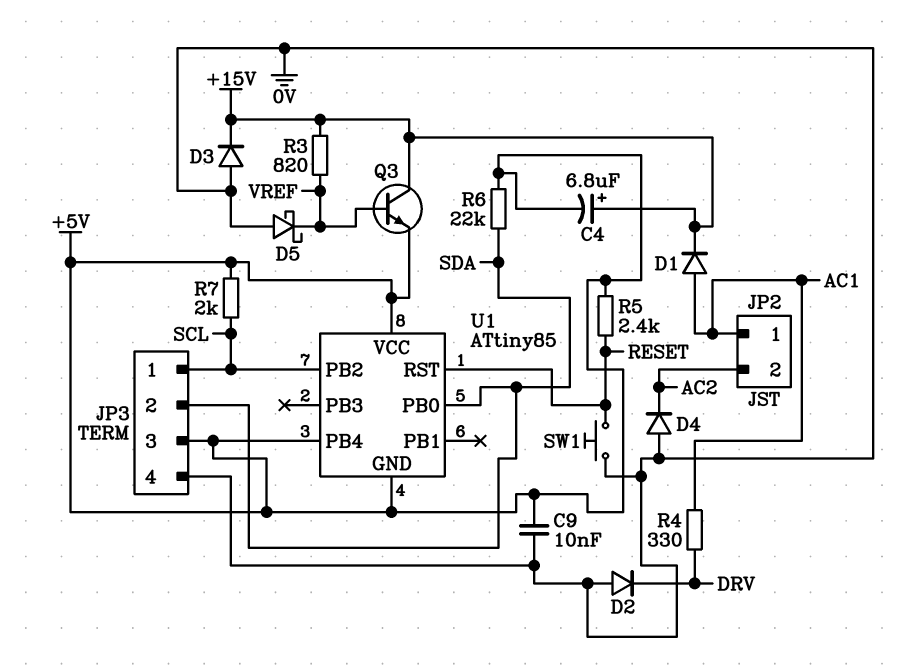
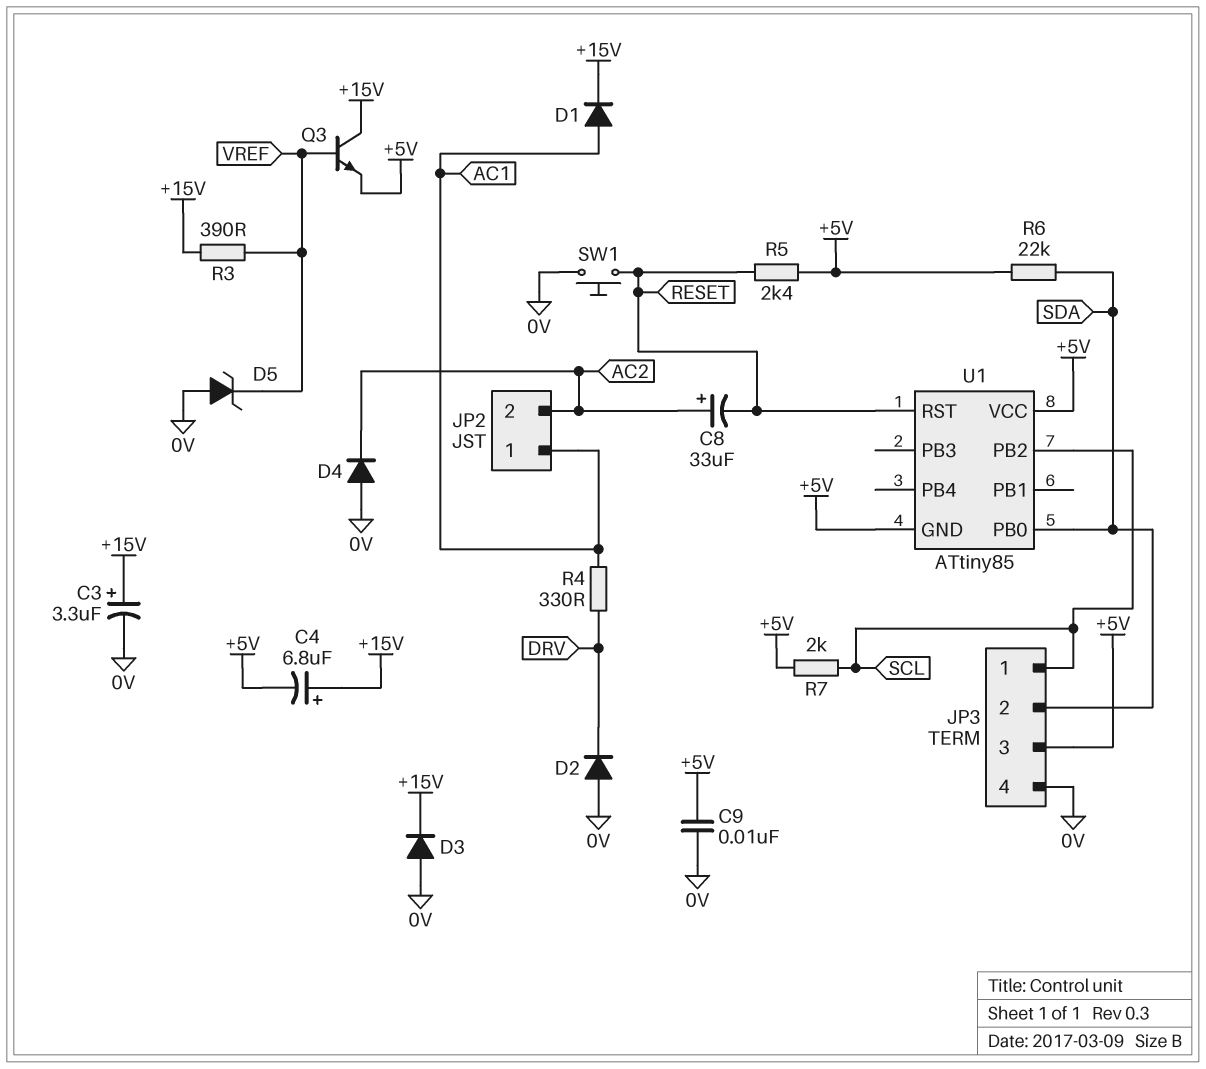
C3: none -> 3.3uF (plus +15V, minus 0V)
C8: none -> 33uF (plus AC2, minus RESET)
D5: schottky (A 0V, K VREF) -> zener (A 0V, K VREF)
R3: 820 (+15V, VREF) -> 390 (+15V, VREF)
U1 pin PB4: +5V -> none

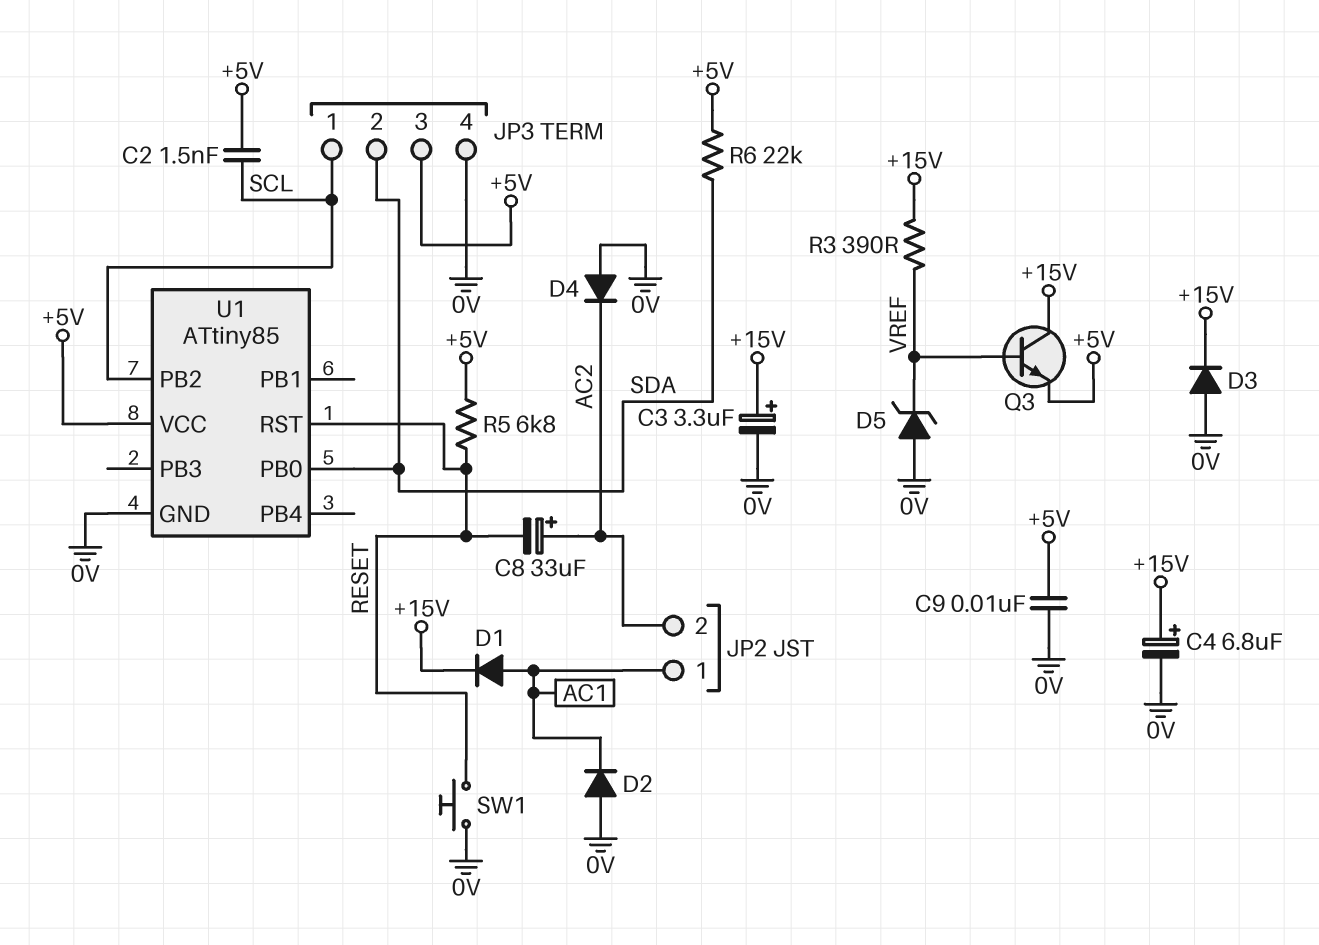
C2: none -> 1.5nF (+5V, SCL)
C4: 6.8uF (plus +15V, minus +5V) -> 6.8uF (plus +15V, minus 0V)
D2: diode (A 0V, K DRV) -> diode (A 0V, K AC1)
R4: 330 (AC1, DRV) -> none
R5: 2.4k (+5V, RESET) -> 6.8k (+5V, RESET)
R7: 2k (+5V, SCL) -> none
U1 pin GND: +5V -> 0V

